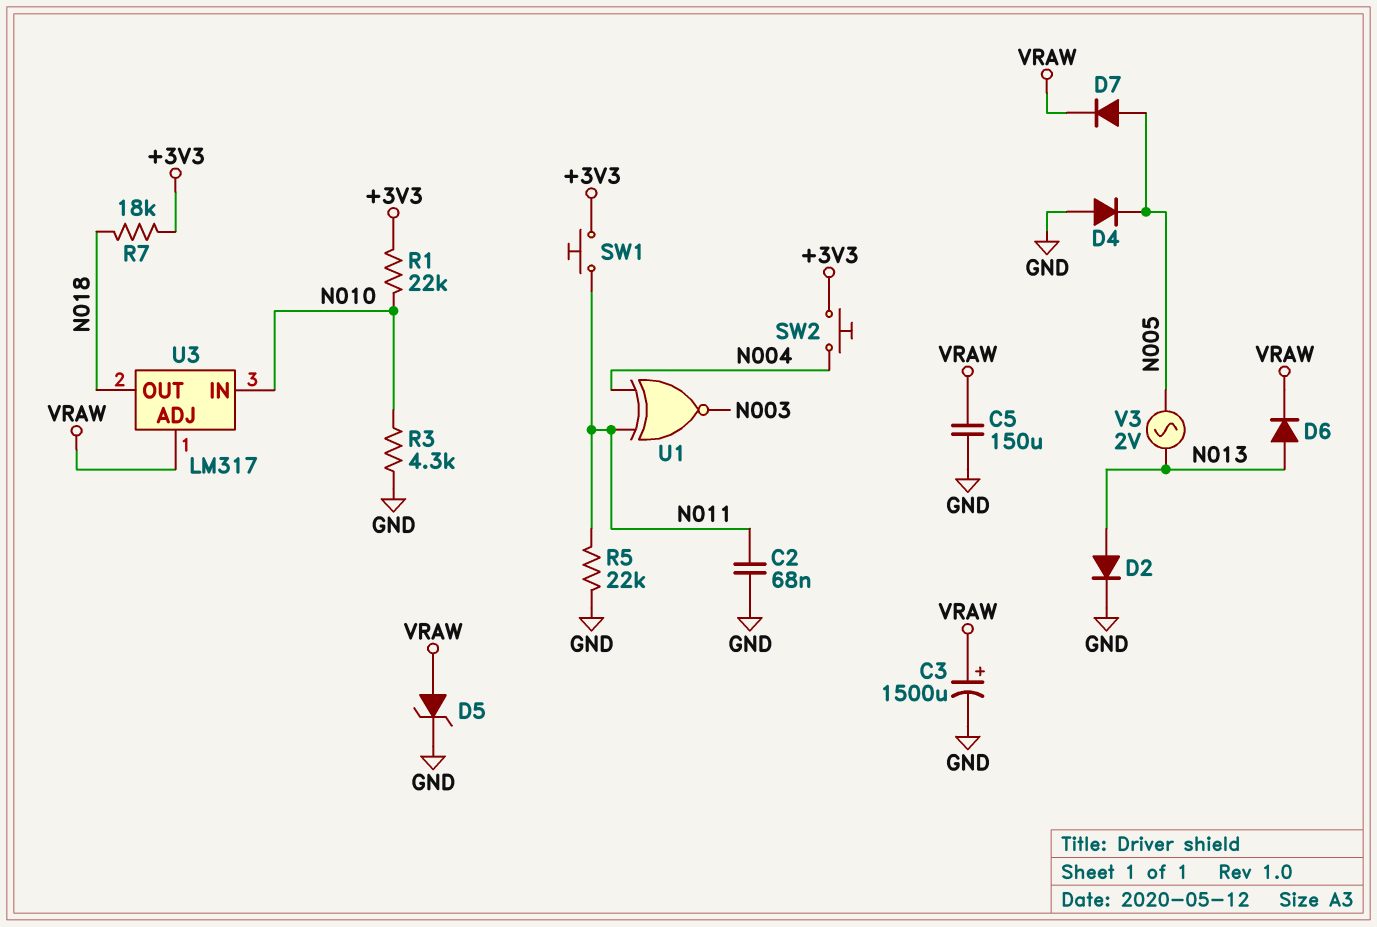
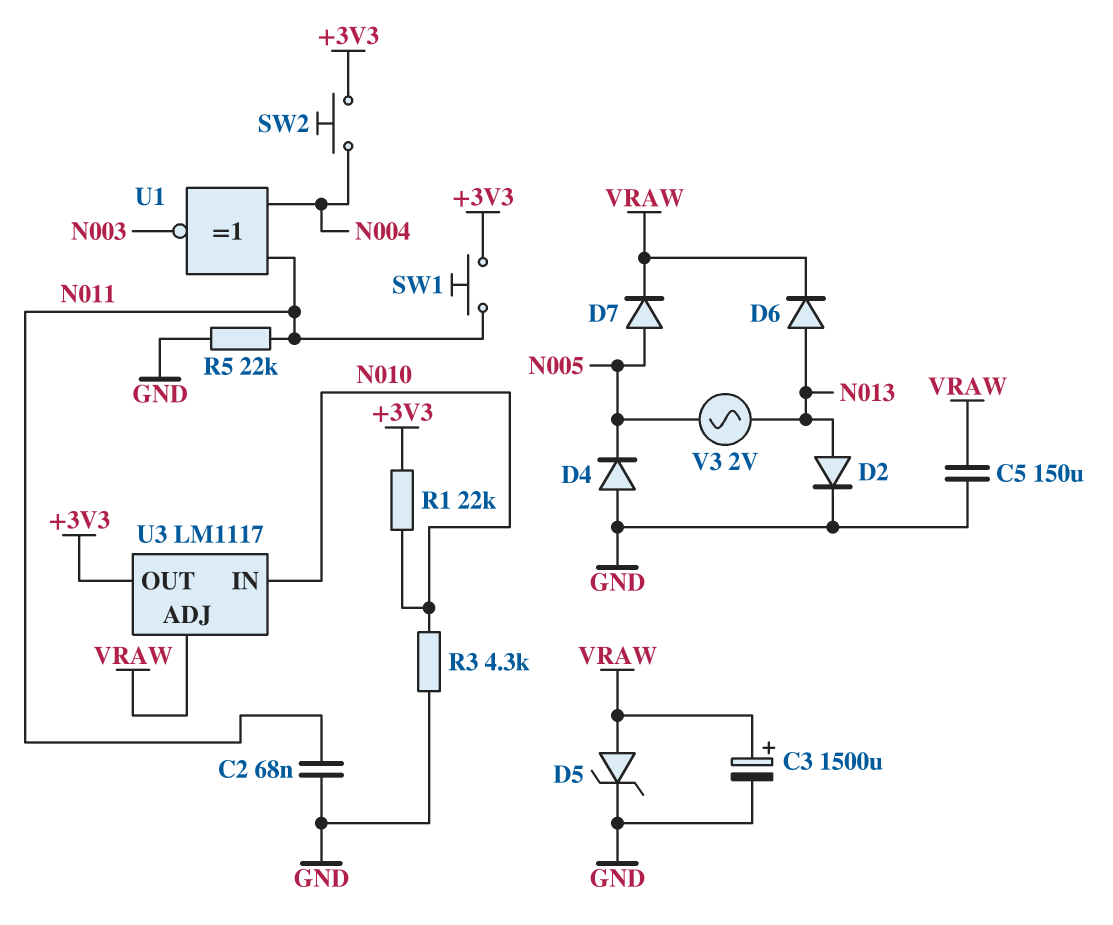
R7: 18k (+3V3, N018) -> none
U3: LM317 -> LM1117
U3 pin OUT: N018 -> +3V3

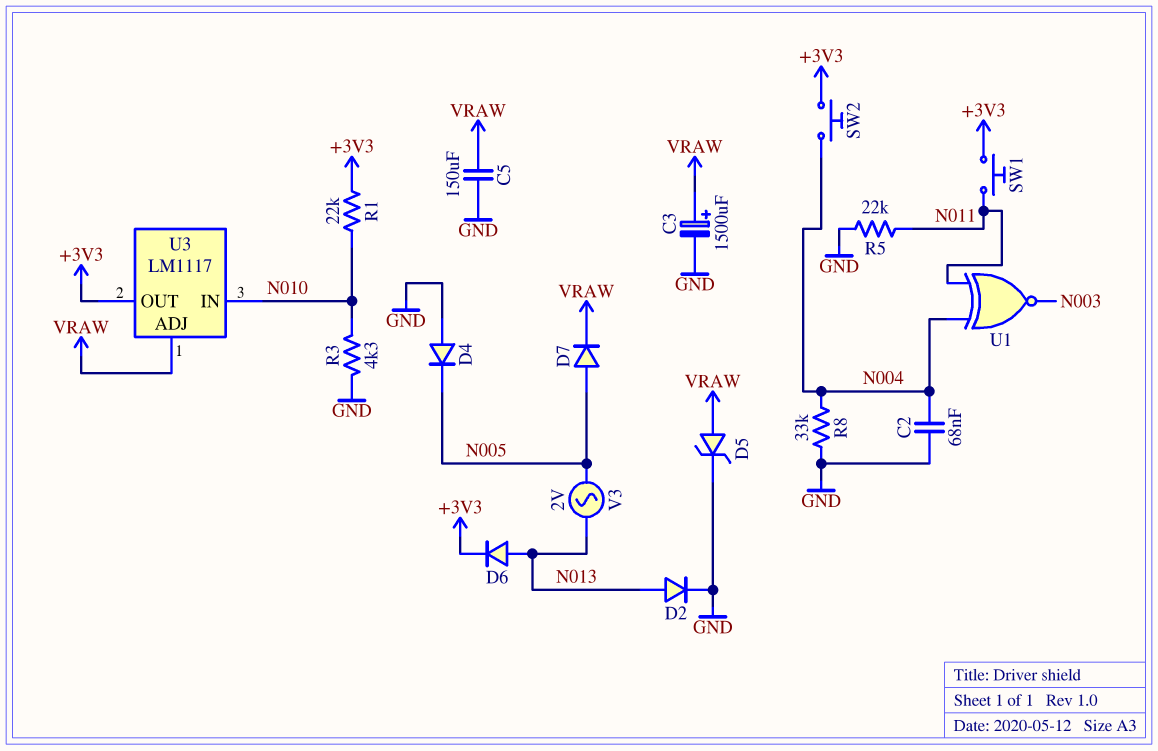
C2: 68nF (GND, N011) -> 68nF (GND, N004)
D6: diode (A N013, K VRAW) -> diode (A N013, K +3V3)
R8: none -> 33k (GND, N004)

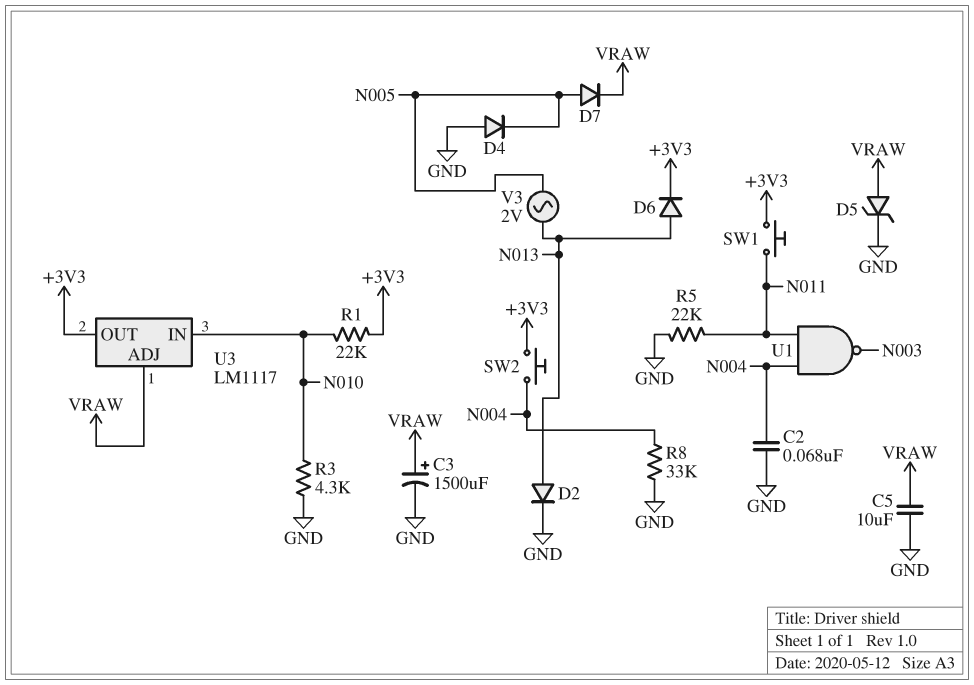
C5: 150uF (GND, VRAW) -> 10uF (GND, VRAW)
U1: XNOR (in N004, in N011, out N003) -> NAND (in N004, in N011, out N003)

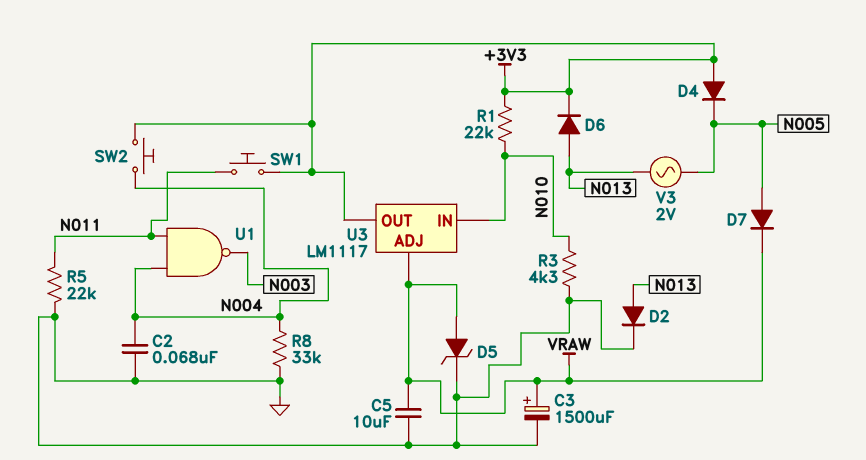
D4: diode (A GND, K N005) -> diode (A +3V3, K N005)

